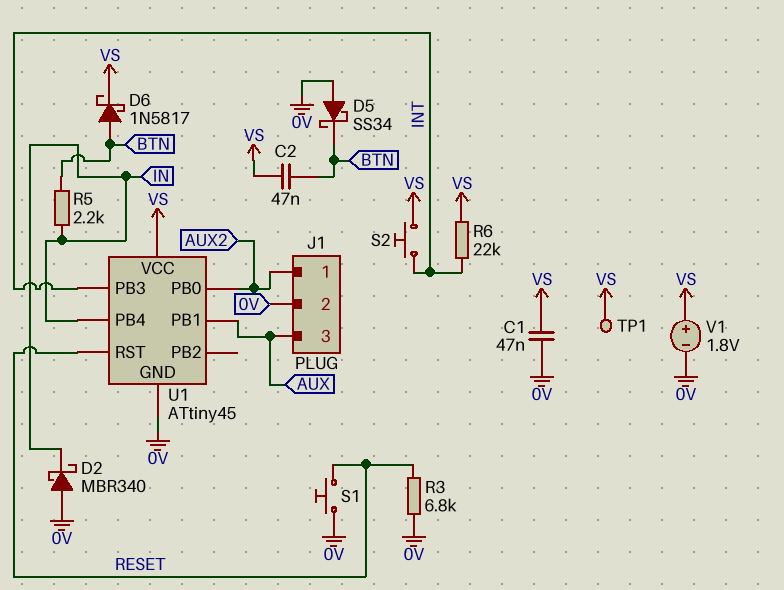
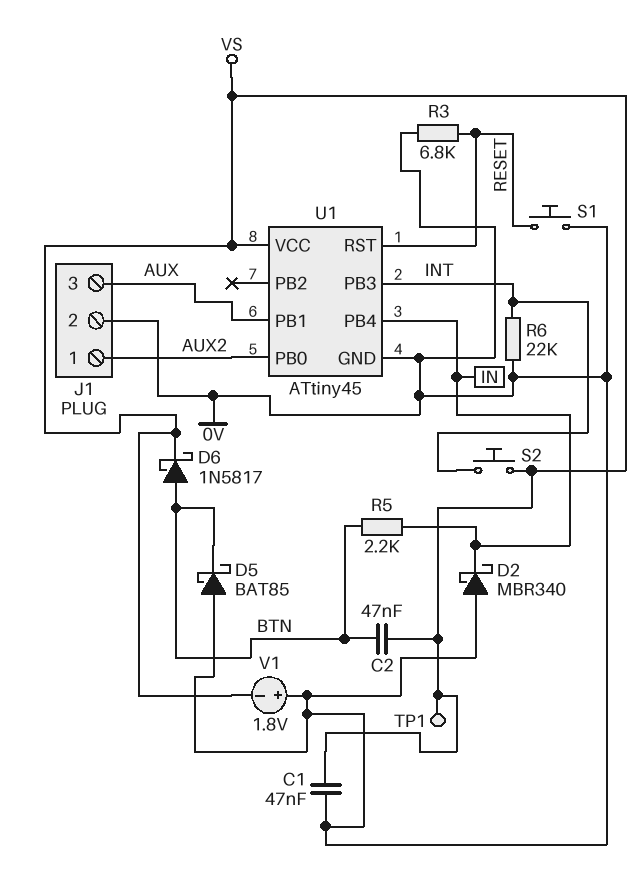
D5: schottky SS34 (A 0V, K BTN) -> schottky BAT85 (A 0V, K BTN)
R6: 22k (INT, VS) -> 22k (0V, INT)
V1: 1.8V (plus VS, minus 0V) -> 1.8V (plus 0V, minus VS)

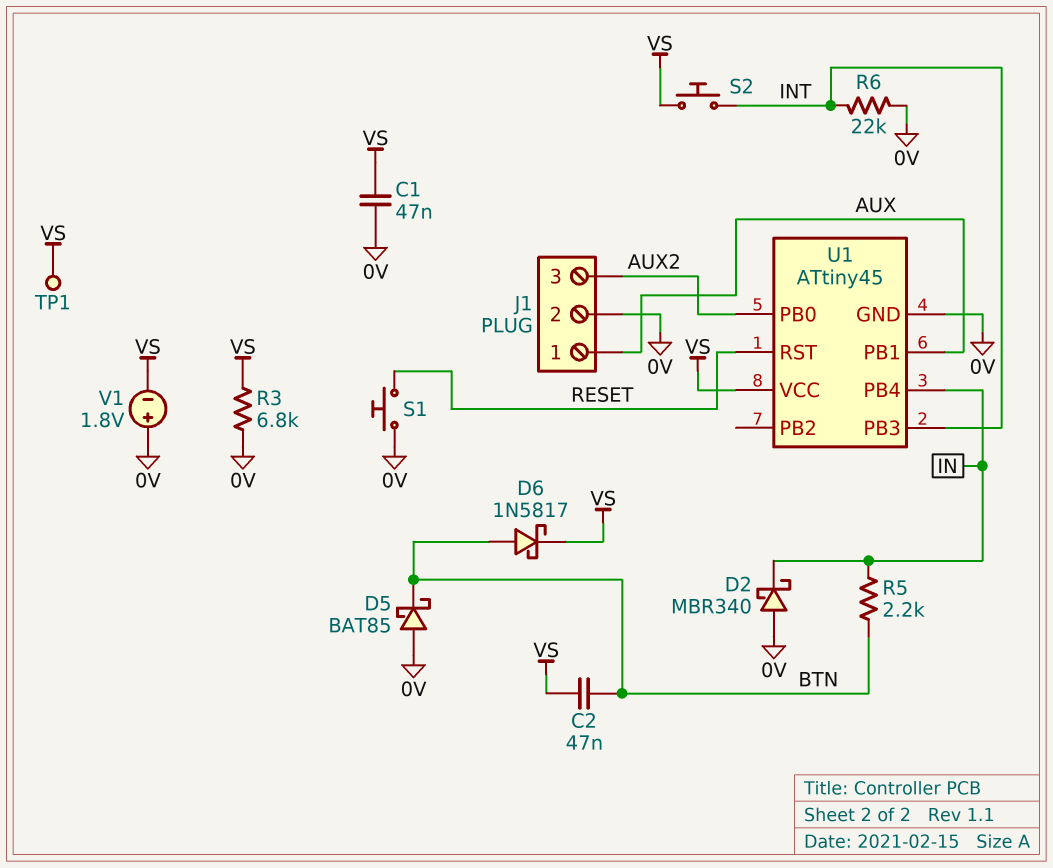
J1 pin 1: AUX2 -> AUX
J1 pin 3: AUX -> AUX2
R3: 6.8k (0V, RESET) -> 6.8k (0V, VS)

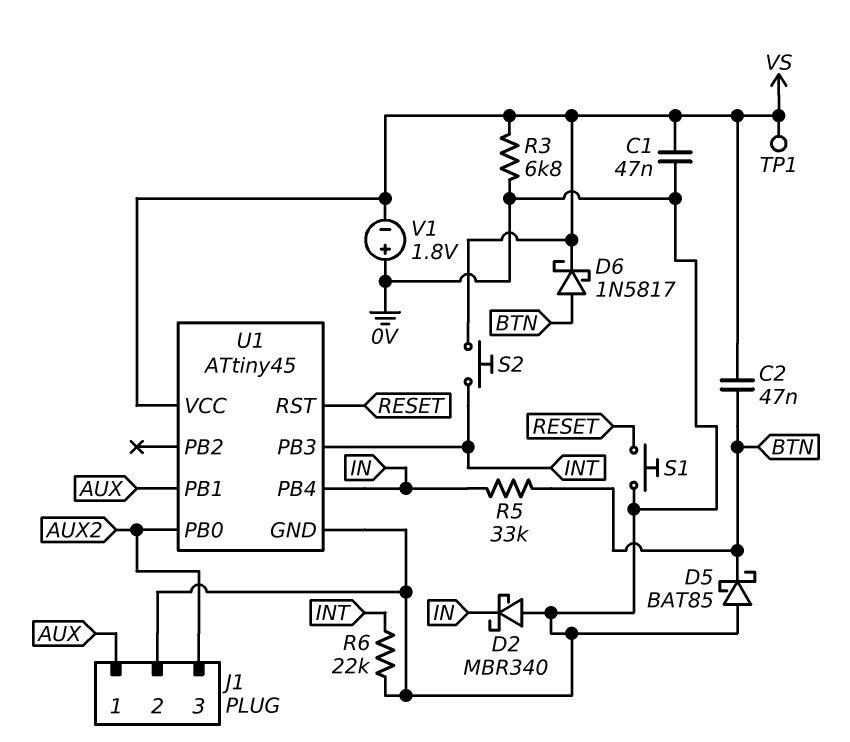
R5: 2.2k (BTN, IN) -> 33k (BTN, IN)

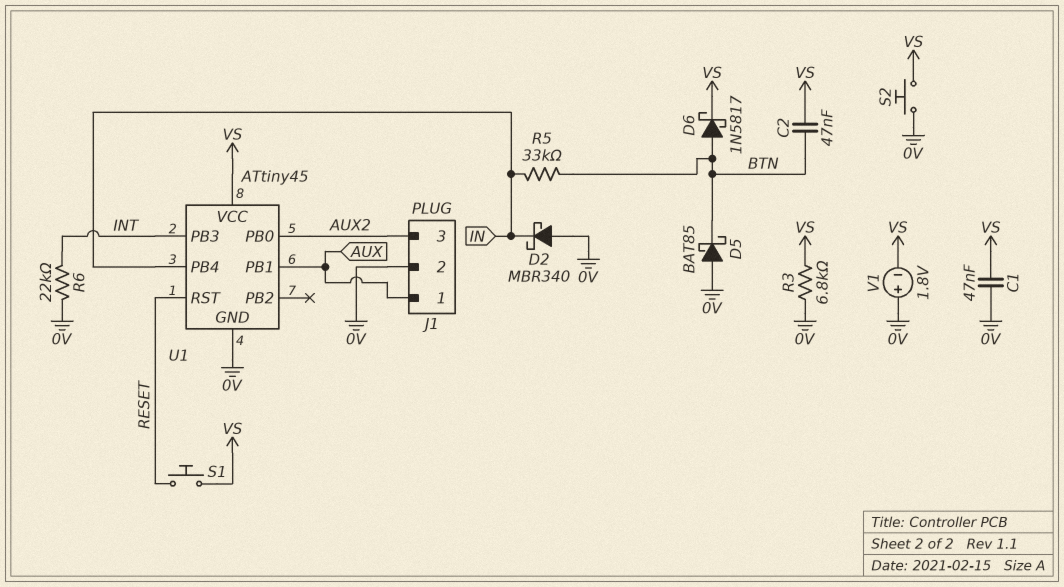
S1: button (0V, RESET) -> button (RESET, VS)
S2: button (INT, VS) -> button (0V, VS)
TP1: test point (VS) -> none

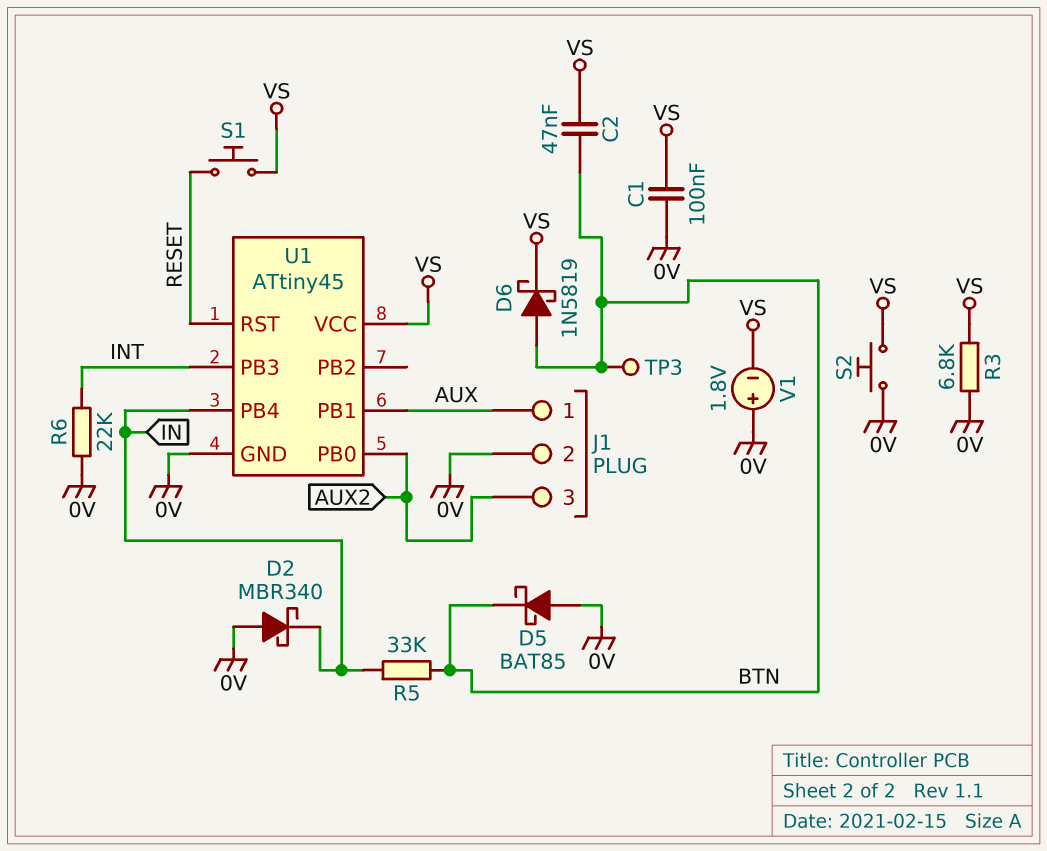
C1: 47nF (0V, VS) -> 100nF (0V, VS)
D6: schottky 1N5817 (A BTN, K VS) -> schottky 1N5819 (A BTN, K VS)
TP3: none -> test point (BTN)

